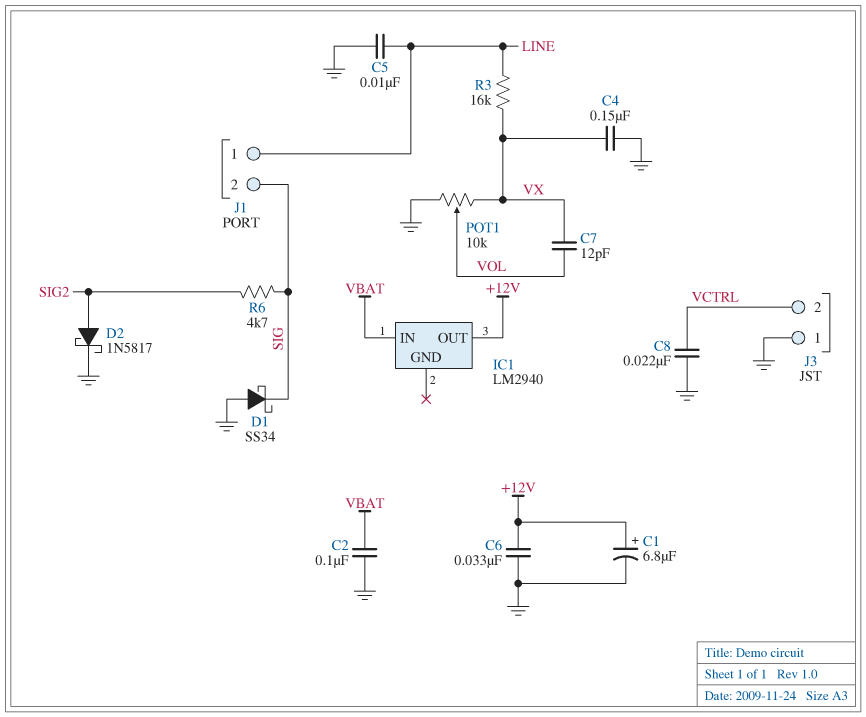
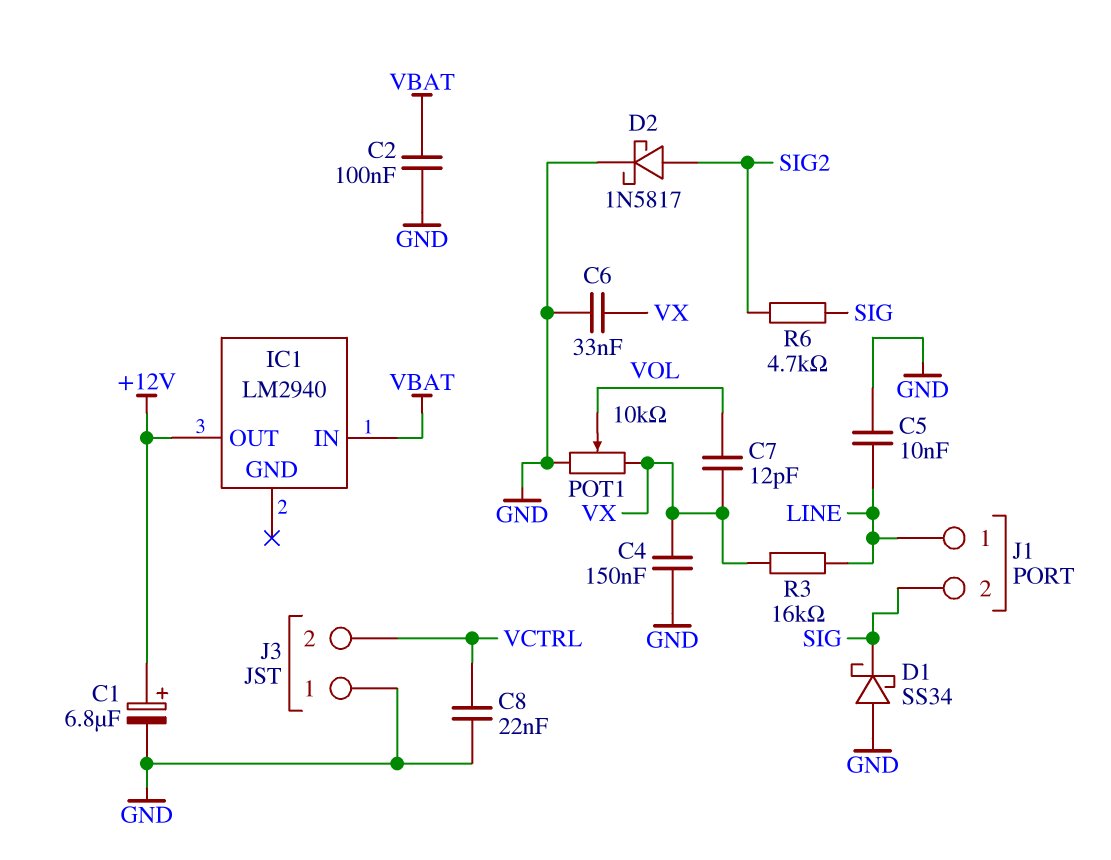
C6: 33nF (+12V, GND) -> 33nF (GND, VX)

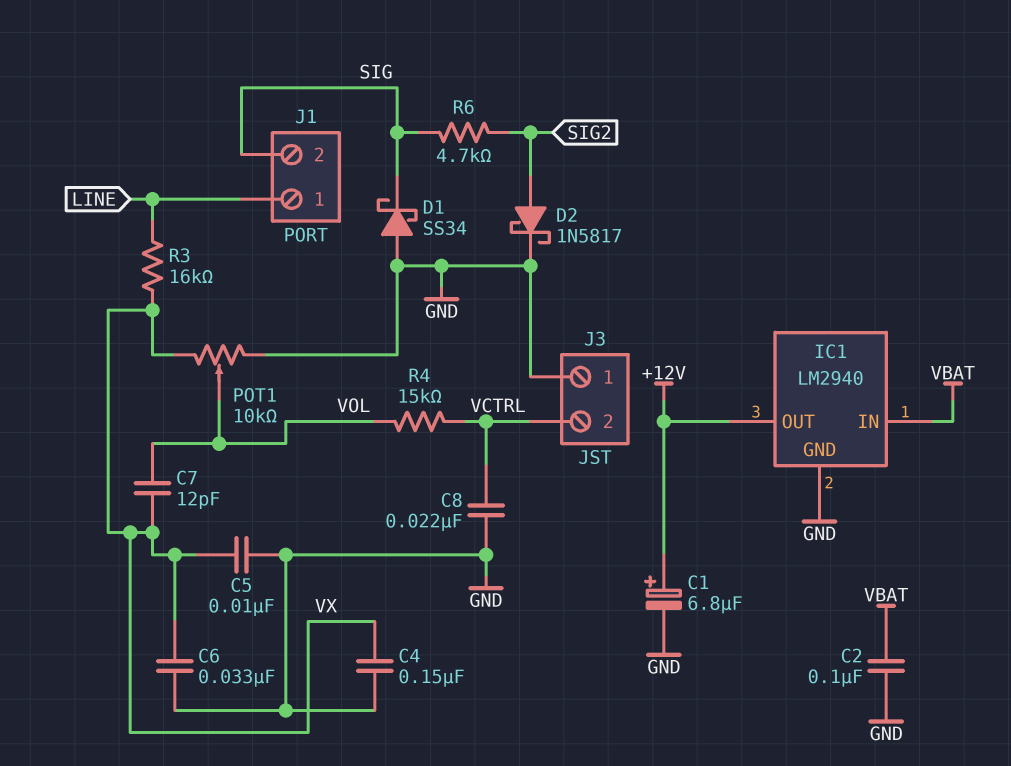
C5: 10nF (GND, LINE) -> 10nF (GND, VX)
IC1 pin GND: none -> GND
R4: none -> 15k (VCTRL, VOL)

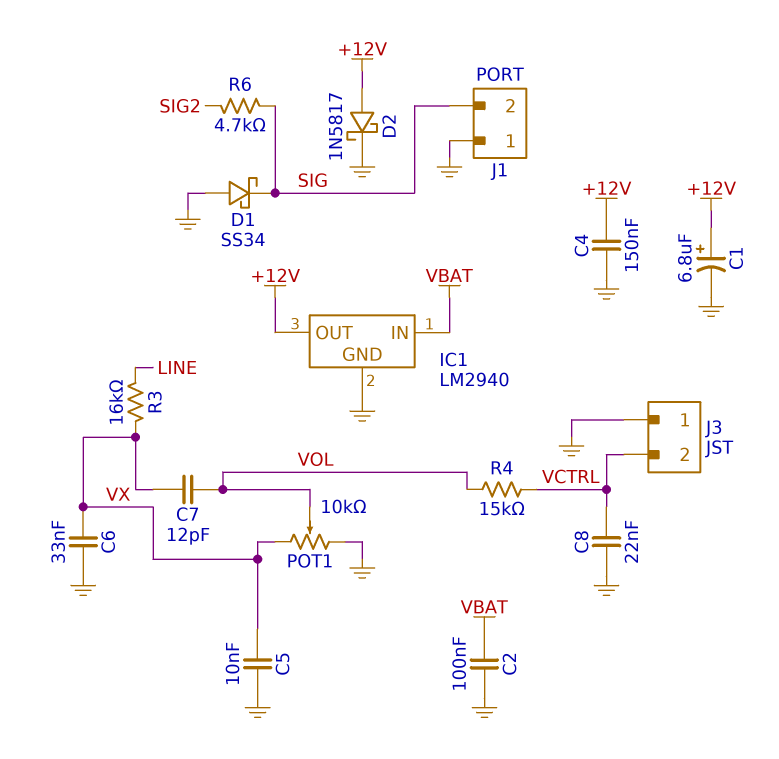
C4: 150nF (GND, VX) -> 150nF (+12V, GND)
D2: schottky 1N5817 (A SIG2, K GND) -> schottky 1N5817 (A +12V, K GND)
J1 pin 1: LINE -> GND

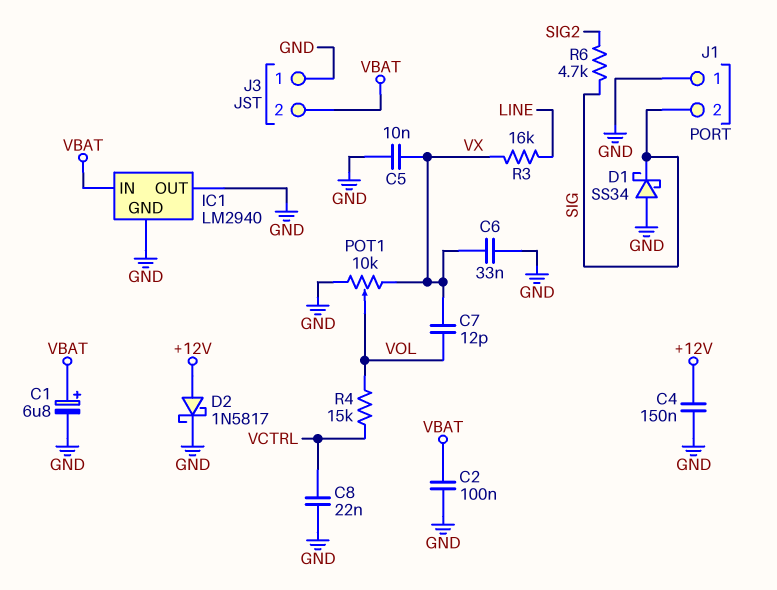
C1: 6.8uF (plus +12V, minus GND) -> 6.8uF (plus VBAT, minus GND)
IC1 pin OUT: +12V -> GND
J3 pin 2: VCTRL -> VBAT

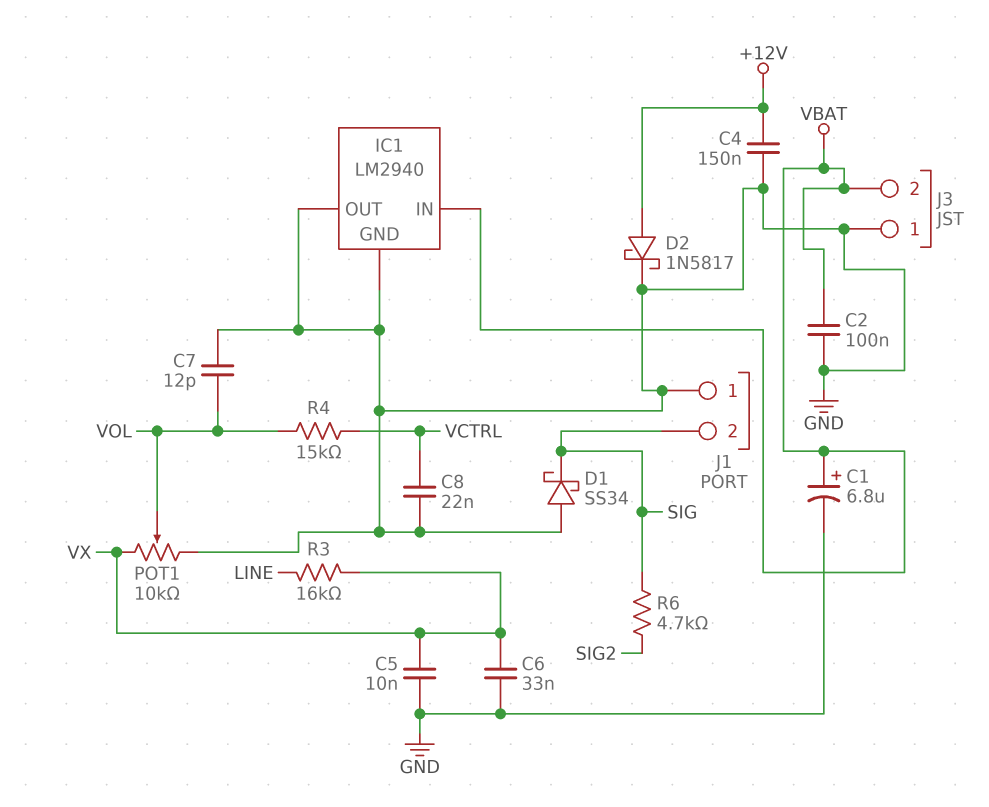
C7: 12pF (VOL, VX) -> 12pF (GND, VOL)

